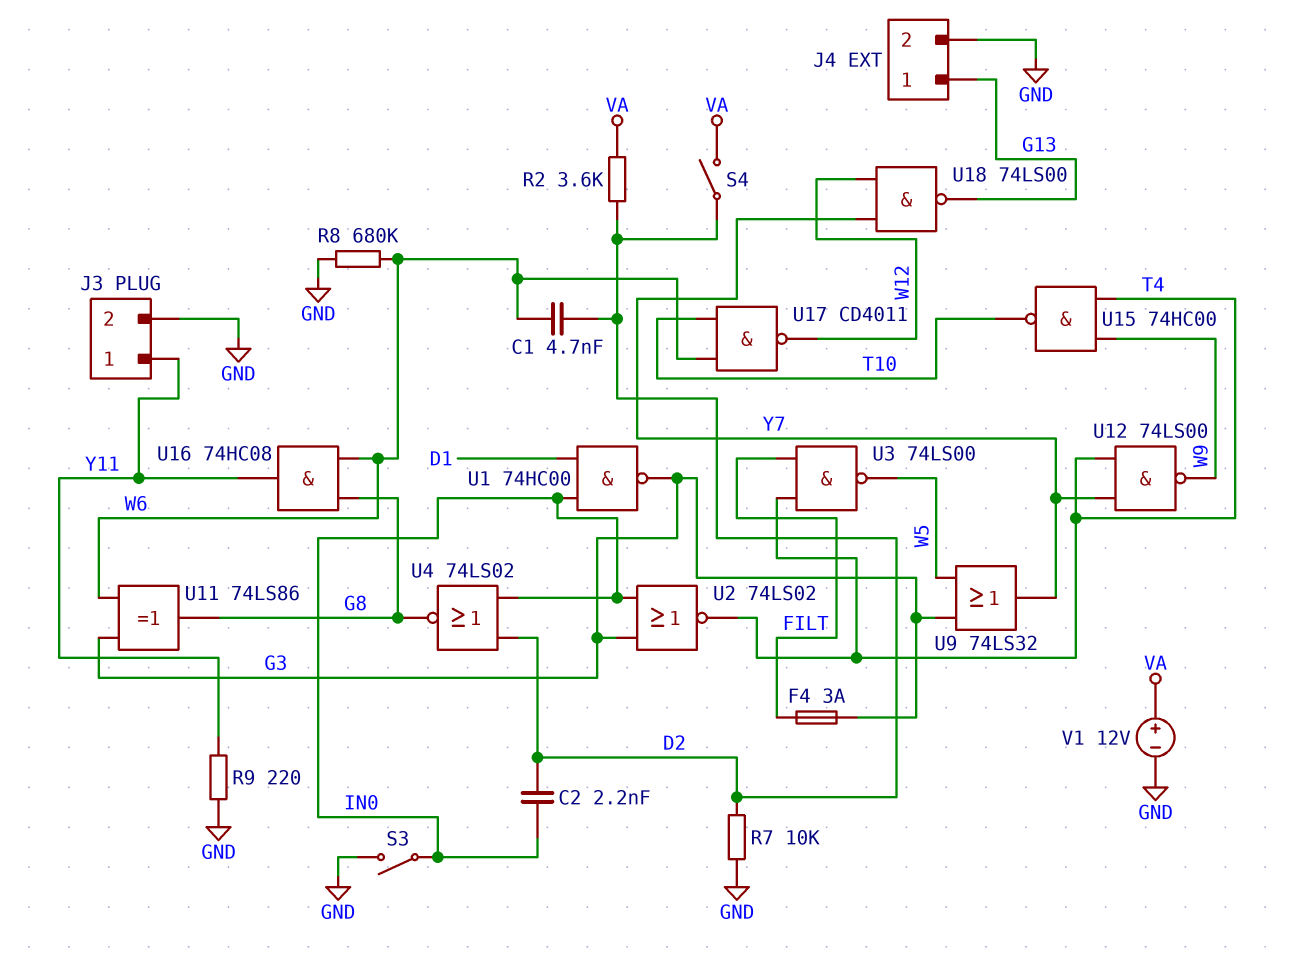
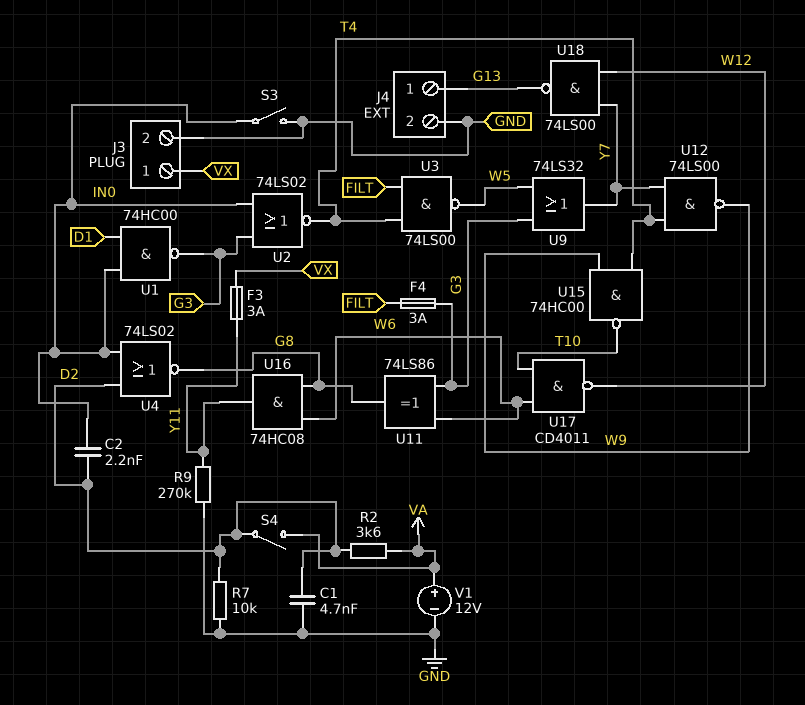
C1: 4.7nF (D2, W6) -> 4.7nF (D2, GND)
F3: none -> 3A (VX, Y11)
J3 pin 1: Y11 -> VX
R8: 680k (GND, W6) -> none
R9: 220 (GND, Y11) -> 270k (GND, Y11)

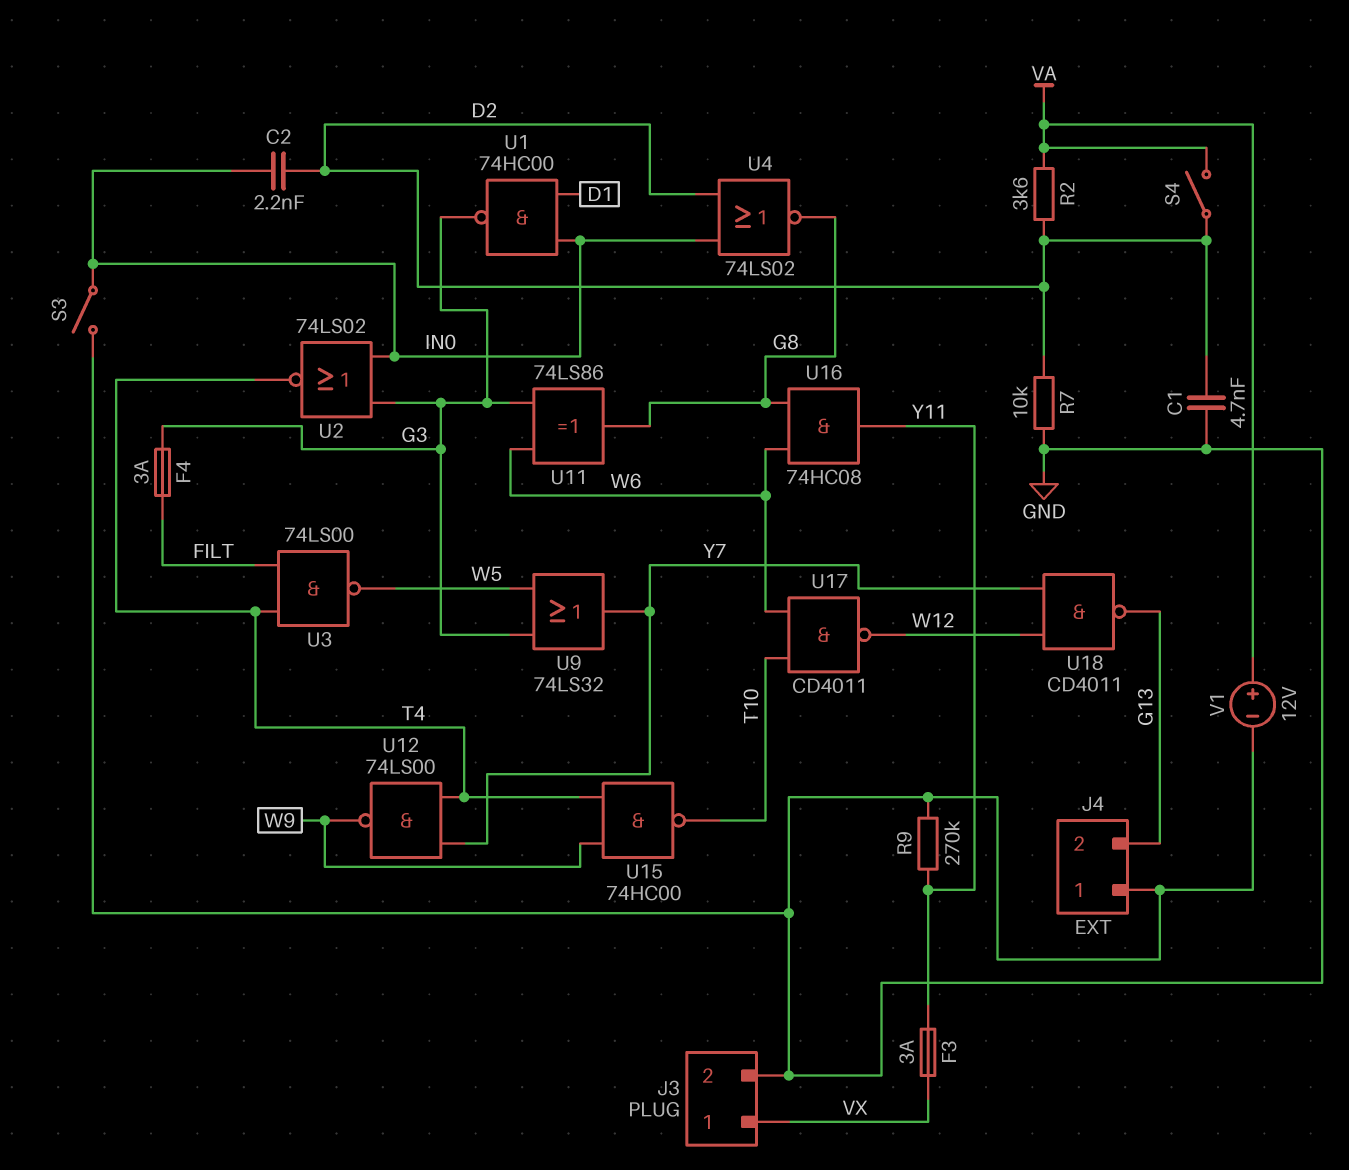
J4 pin 1: G13 -> GND
J4 pin 2: GND -> G13
U18: NAND 74LS00 (in W12, in Y7, out G13) -> NAND CD4011 (in W12, in Y7, out G13)

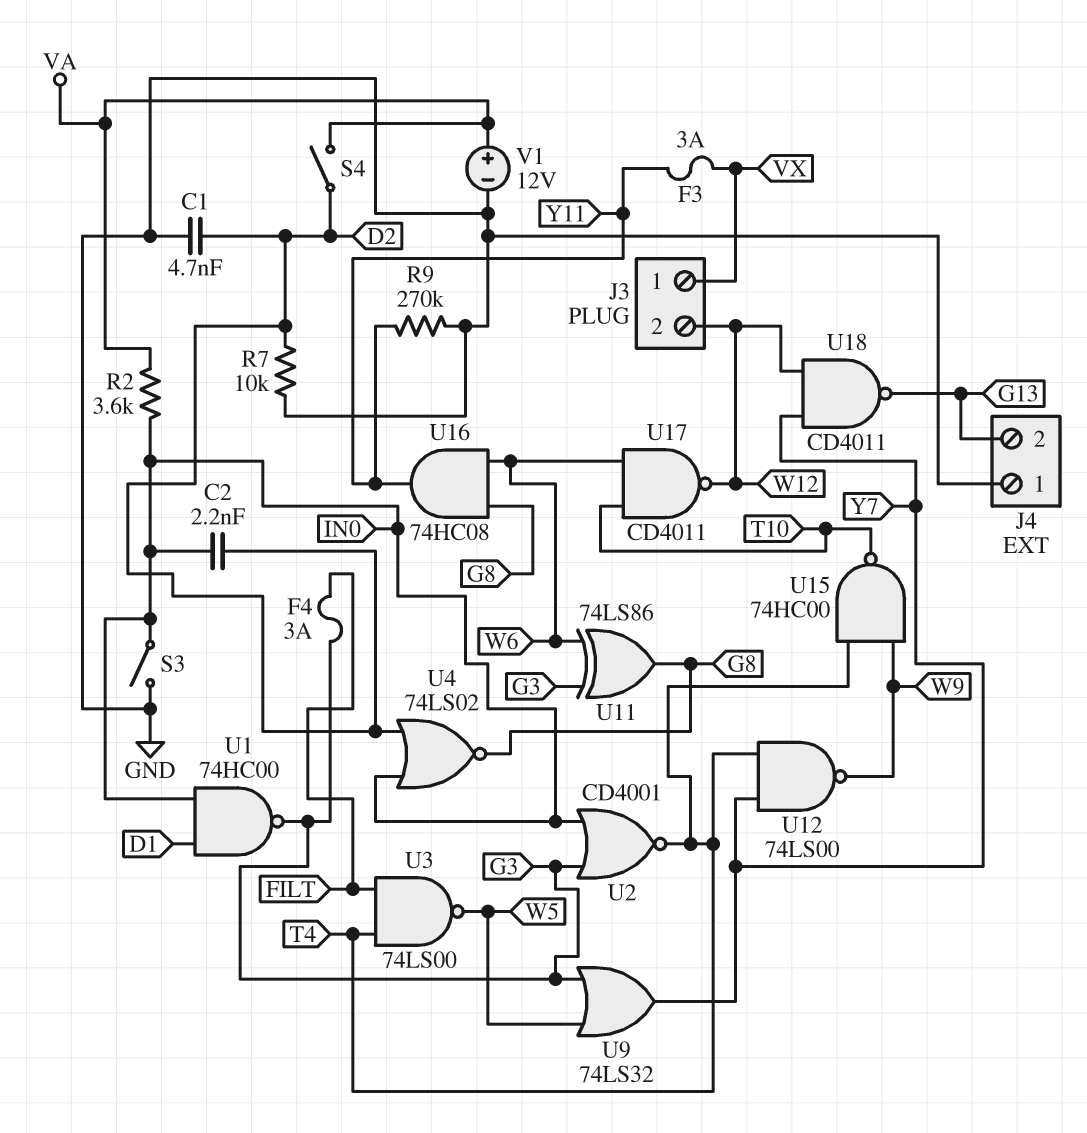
J3 pin 2: GND -> W12
R2: 3.6k (D2, VA) -> 3.6k (IN0, VA)
U2: NOR 74LS02 (in G3, in IN0, out T4) -> NOR CD4001 (in G3, in IN0, out T4)

